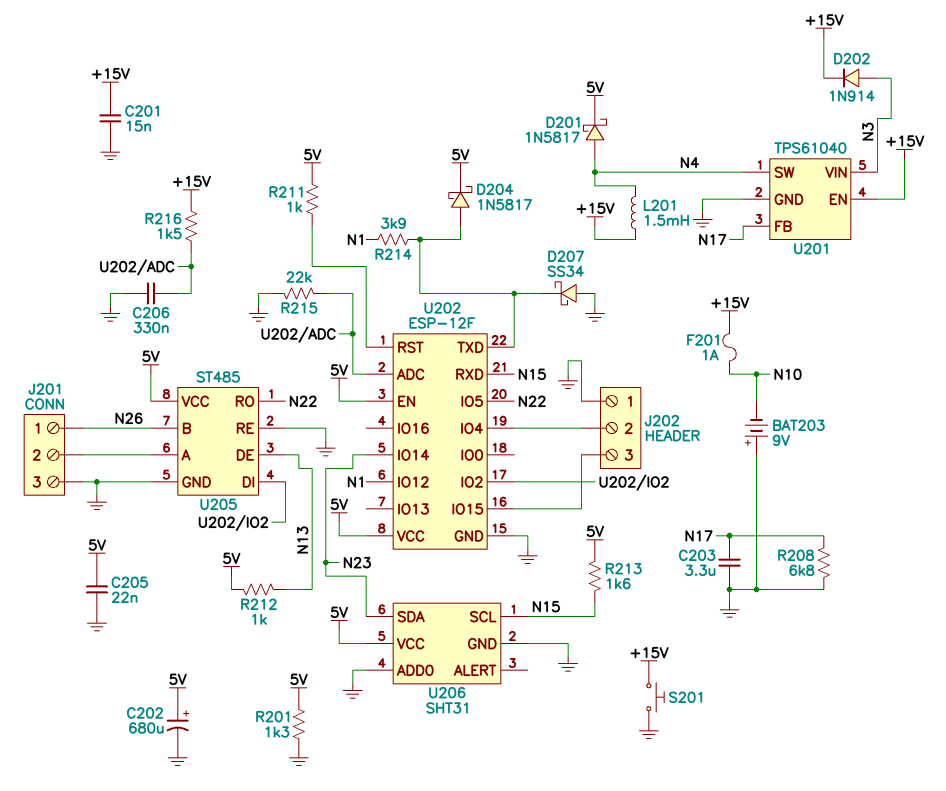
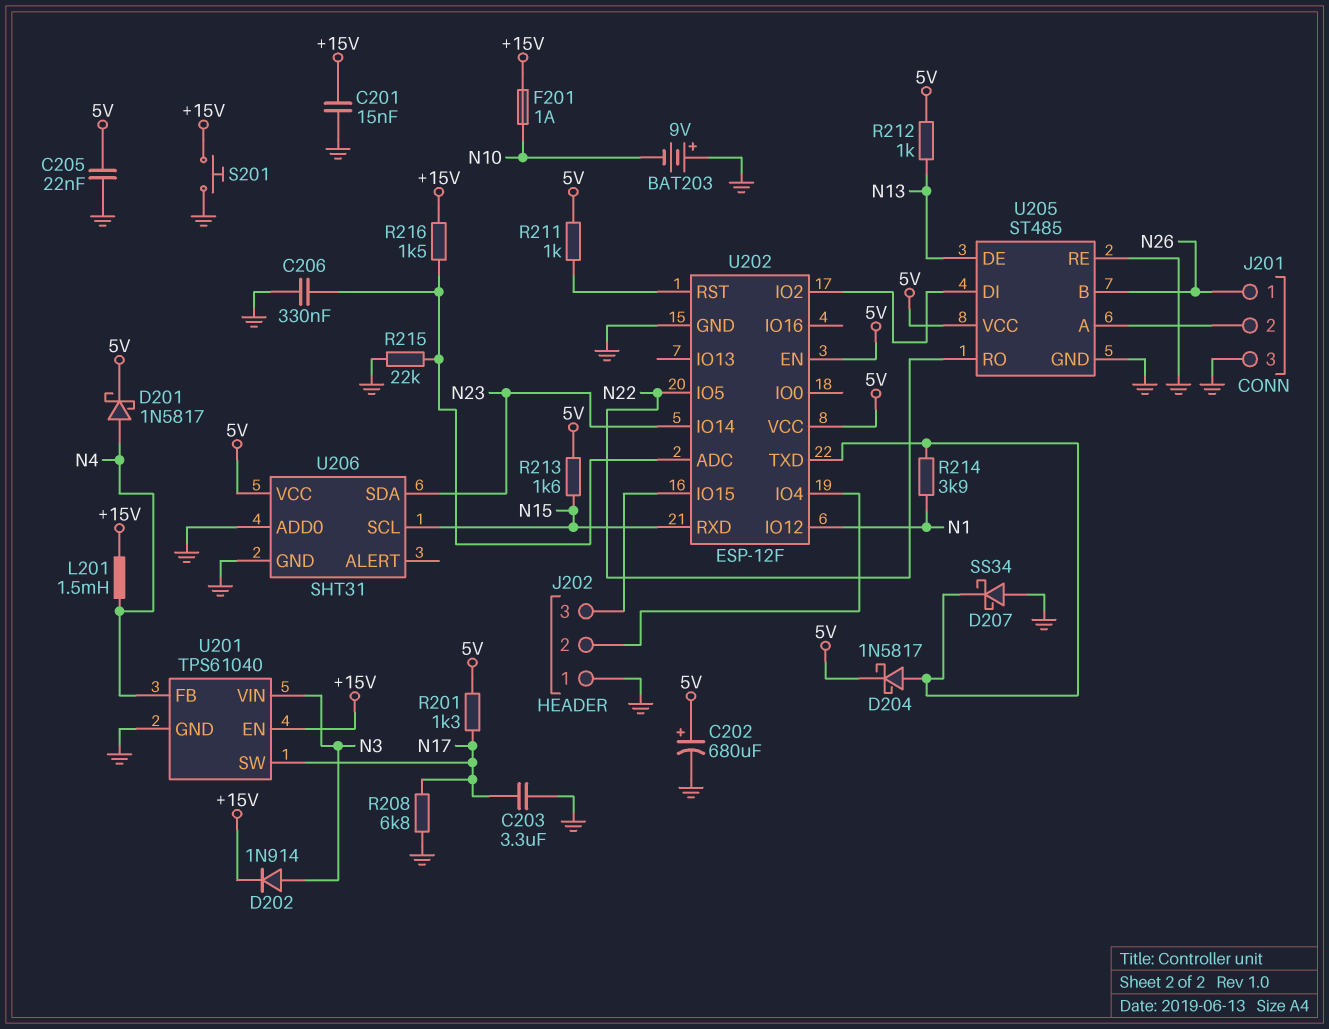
R201: 1.3k (5V, GND) -> 1.3k (5V, N17)
U201 pin FB: N17 -> N4
U201 pin SW: N4 -> N17

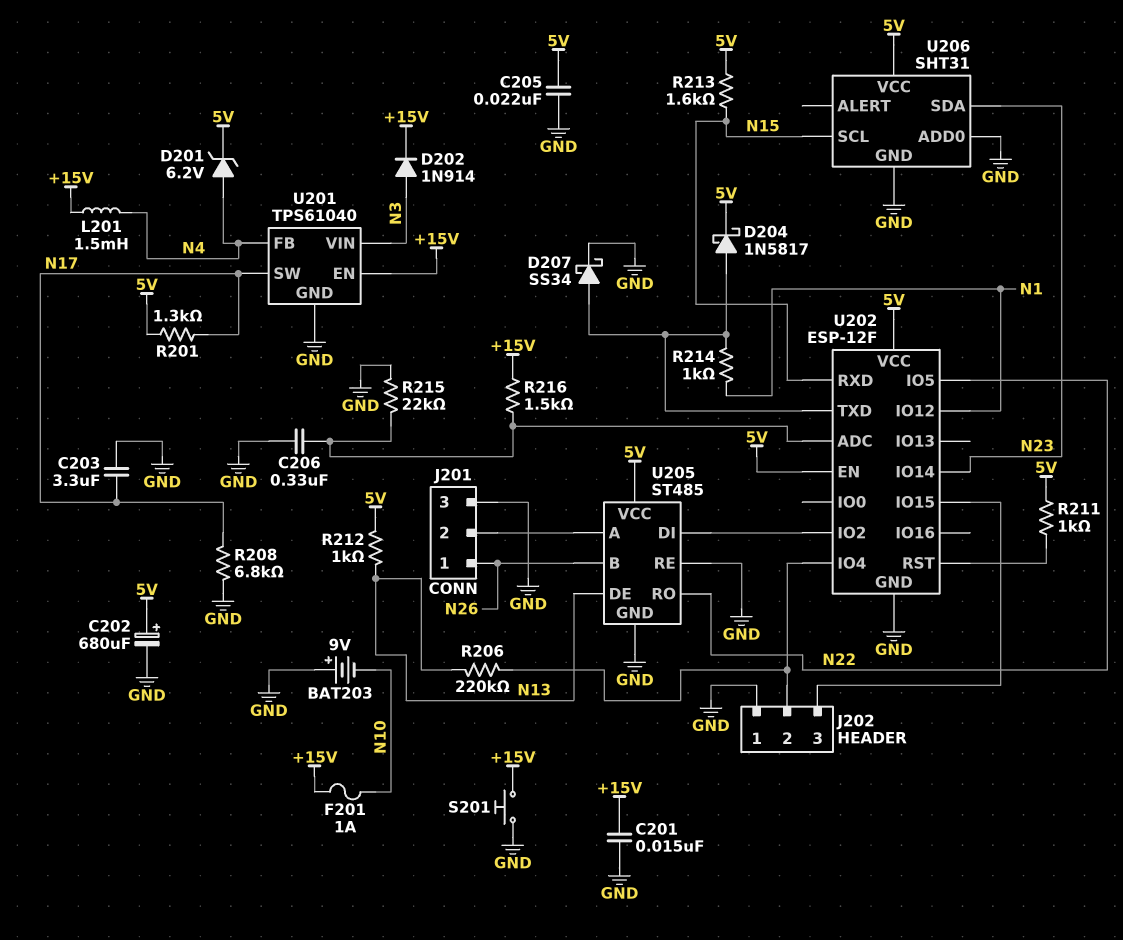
D201: schottky 1N5817 (A N4, K 5V) -> zener 6.2V (A N4, K 5V)
D207: schottky SS34 (A GND, K U202/TXD) -> schottky SS34 (A U202/TXD, K GND)
R206: none -> 220k (J202/2, N13)
R214: 3.9k (N1, U202/TXD) -> 1k (N1, U202/TXD)

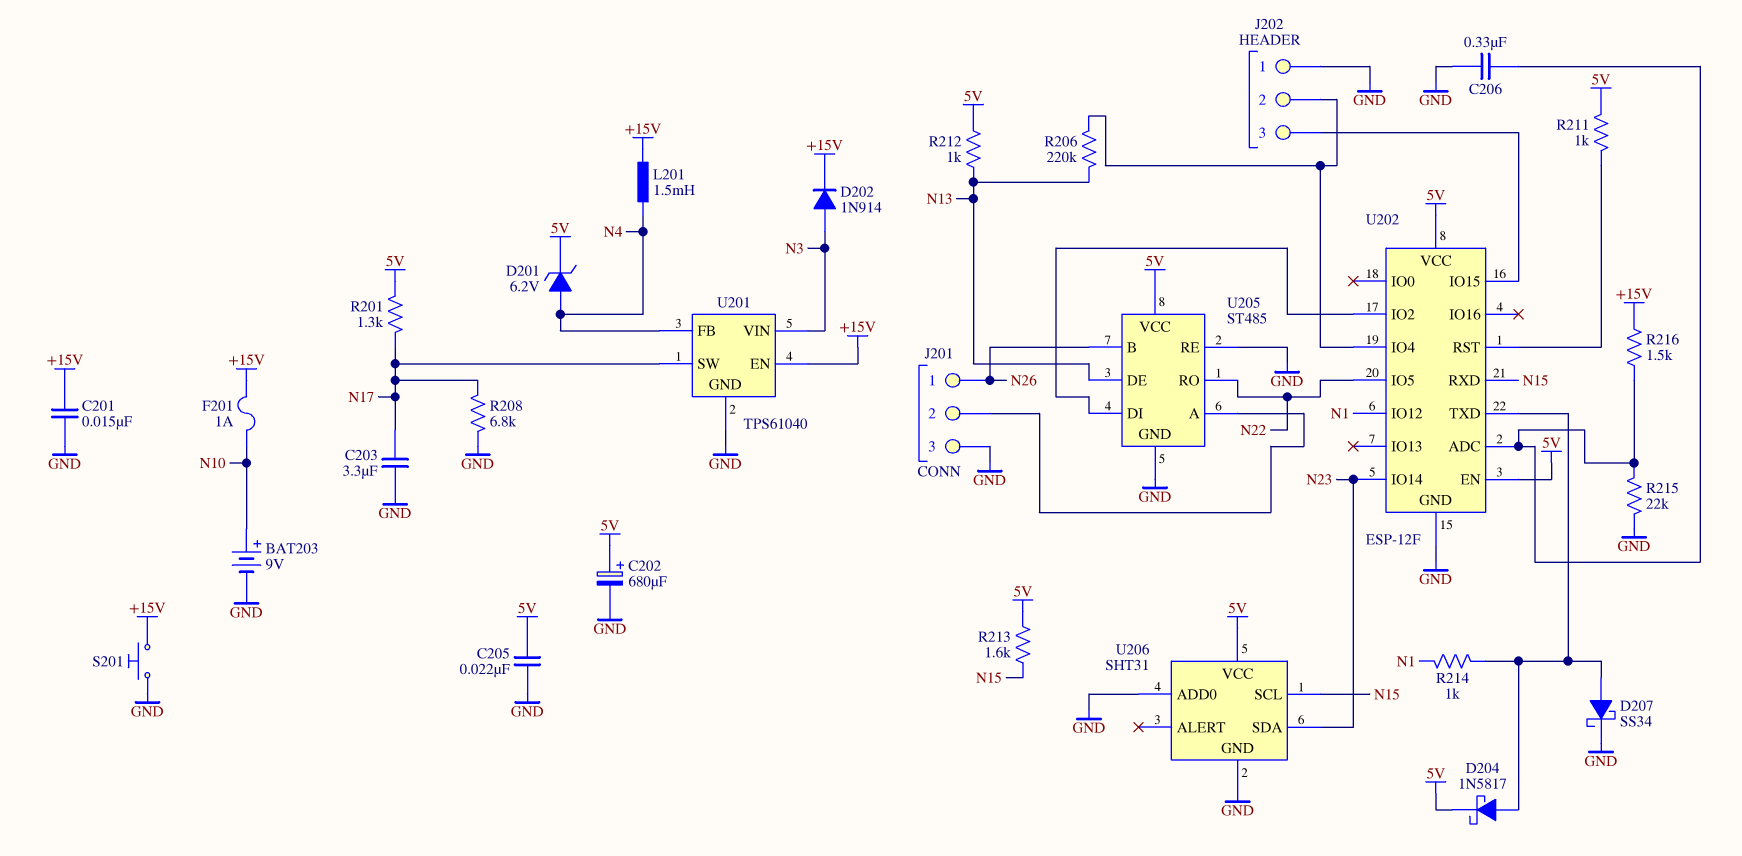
BAT203: 9V (plus GND, minus N10) -> 9V (plus N10, minus GND)

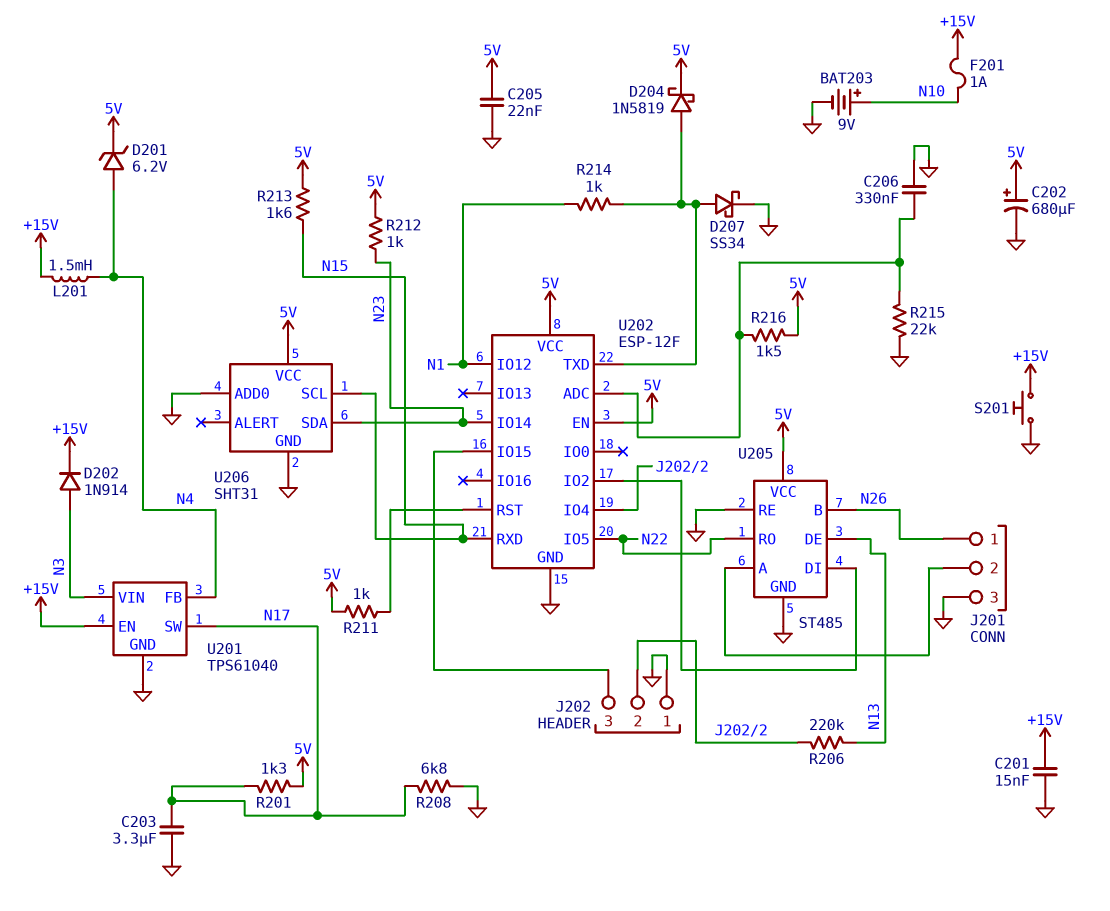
D204: schottky 1N5817 (A U202/TXD, K 5V) -> schottky 1N5819 (A U202/TXD, K 5V)
R212: 1k (5V, N13) -> 1k (5V, N23)
R216: 1.5k (+15V, U202/ADC) -> 1.5k (5V, U202/ADC)

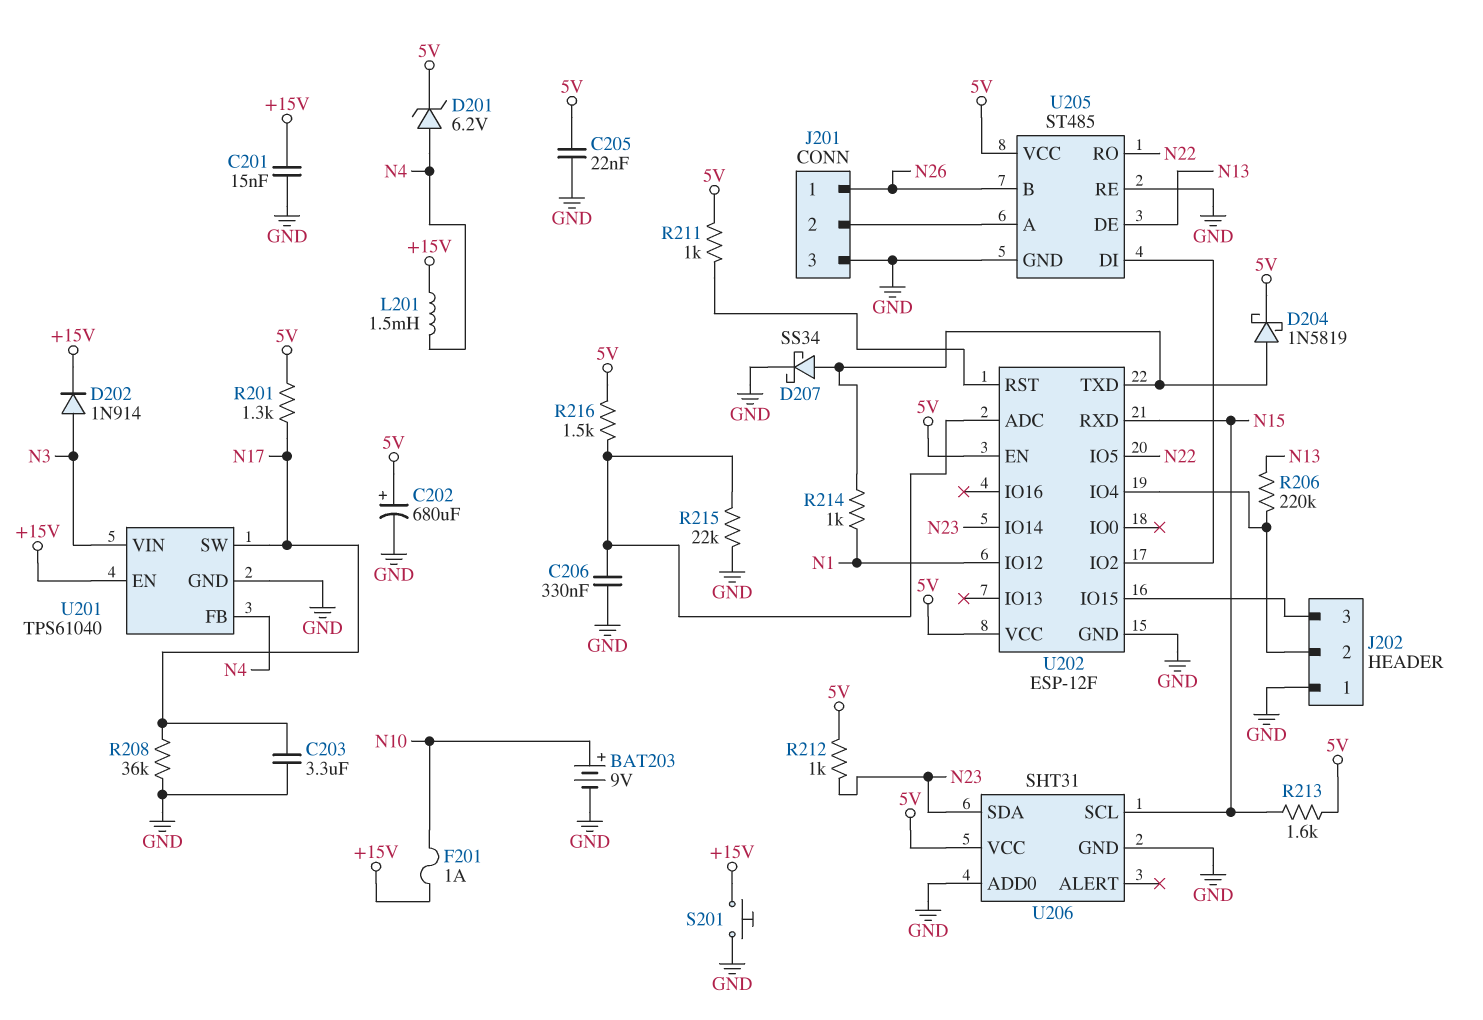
R208: 6.8k (GND, N17) -> 36k (GND, N17)

